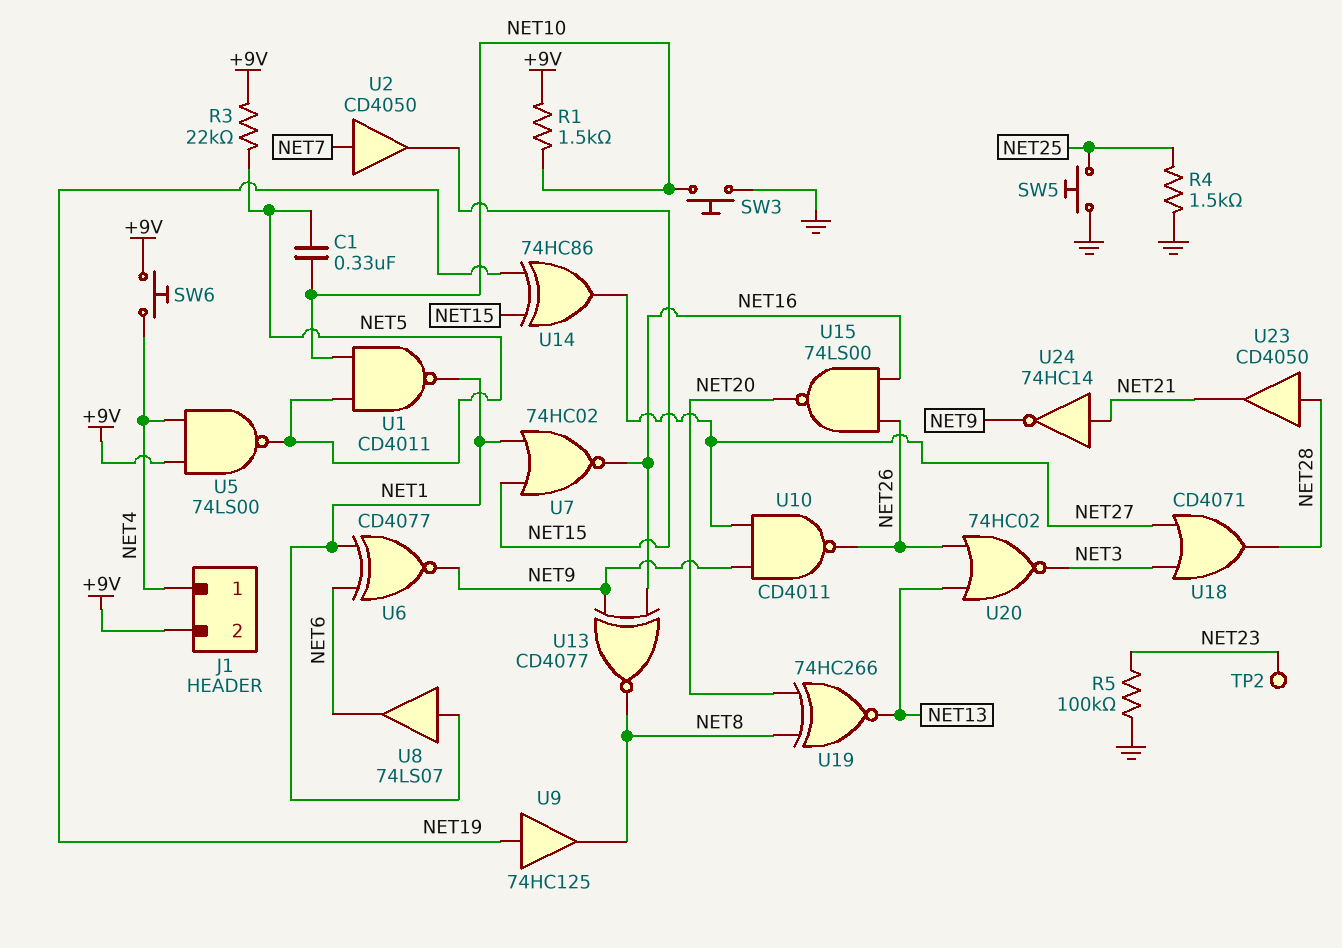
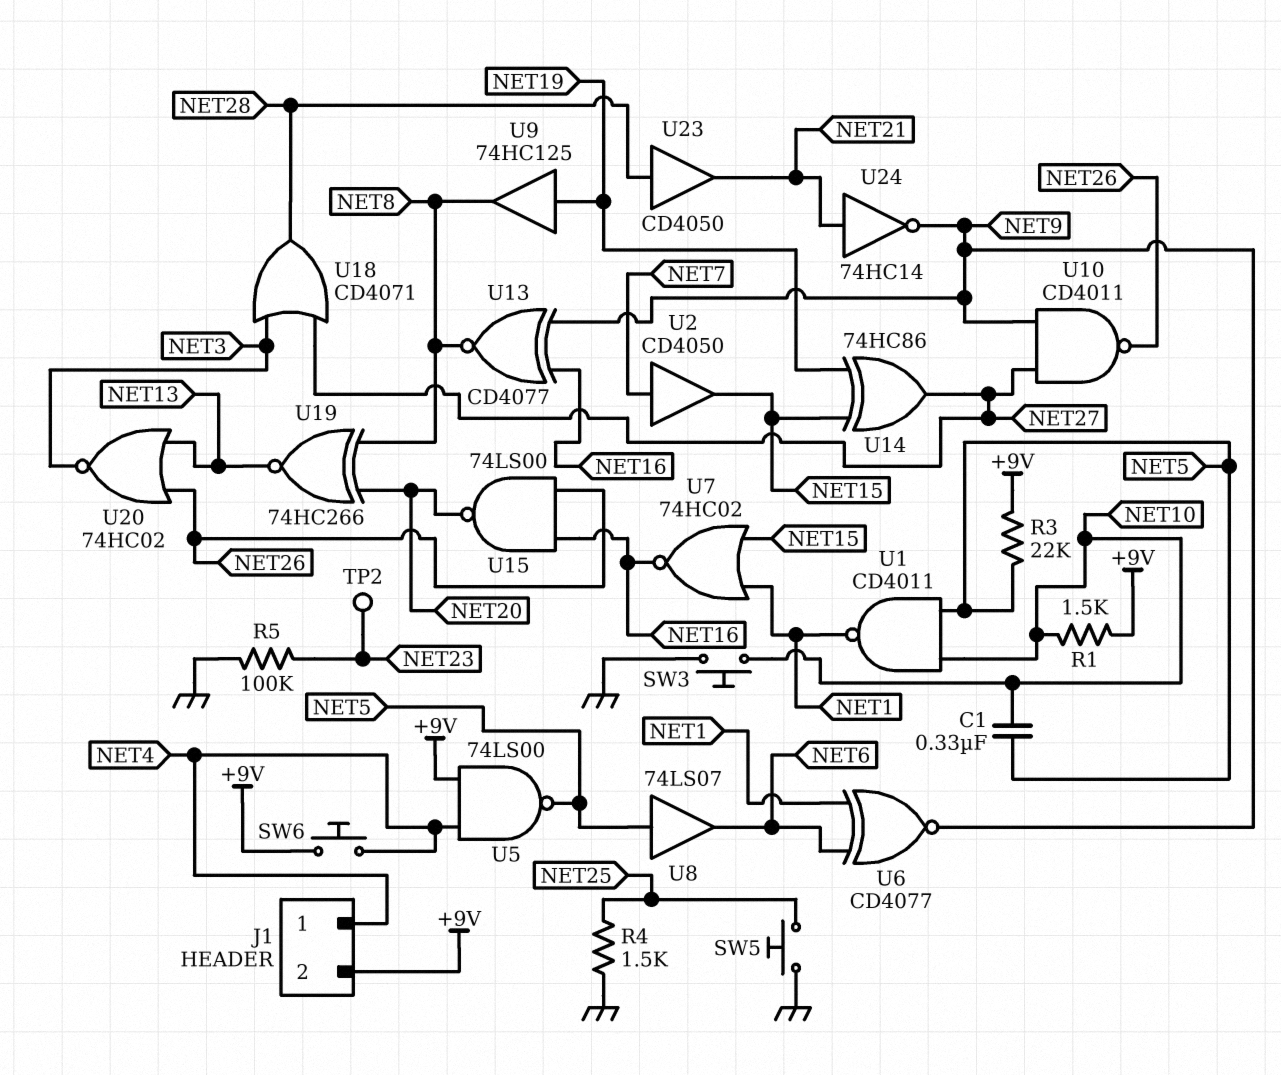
U8: buffer 74LS07 (in NET1, out NET6) -> buffer 74LS07 (in NET5, out NET6)

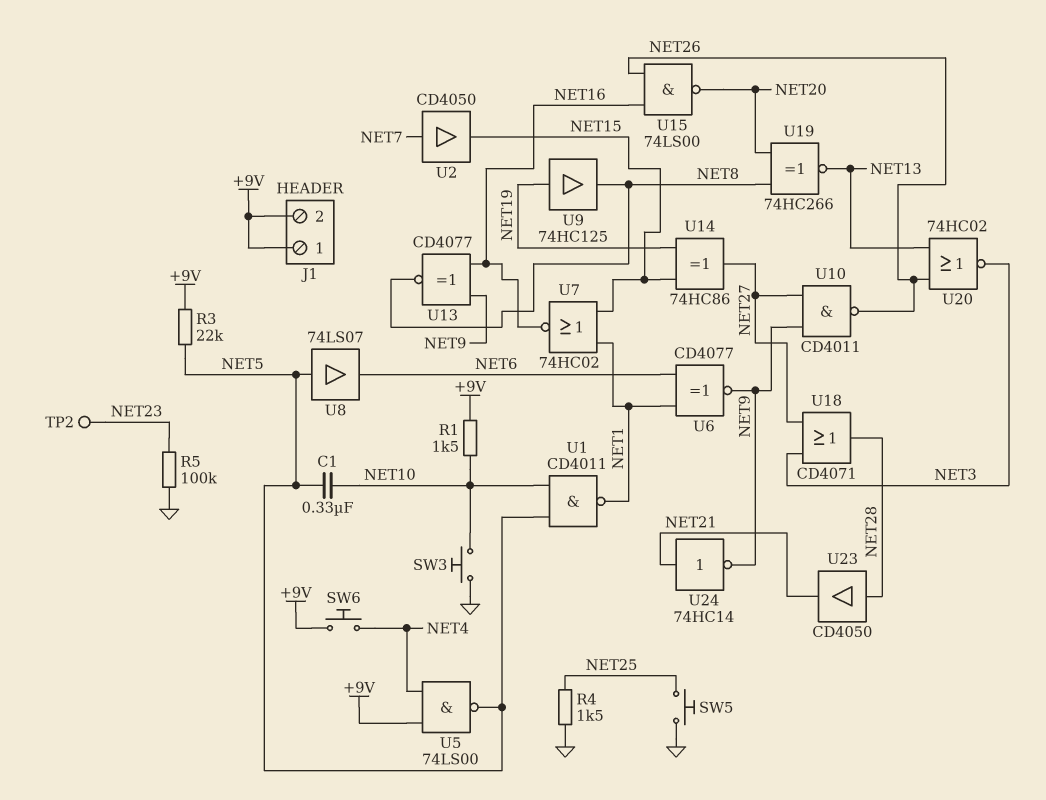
J1 pin 1: NET4 -> +9V

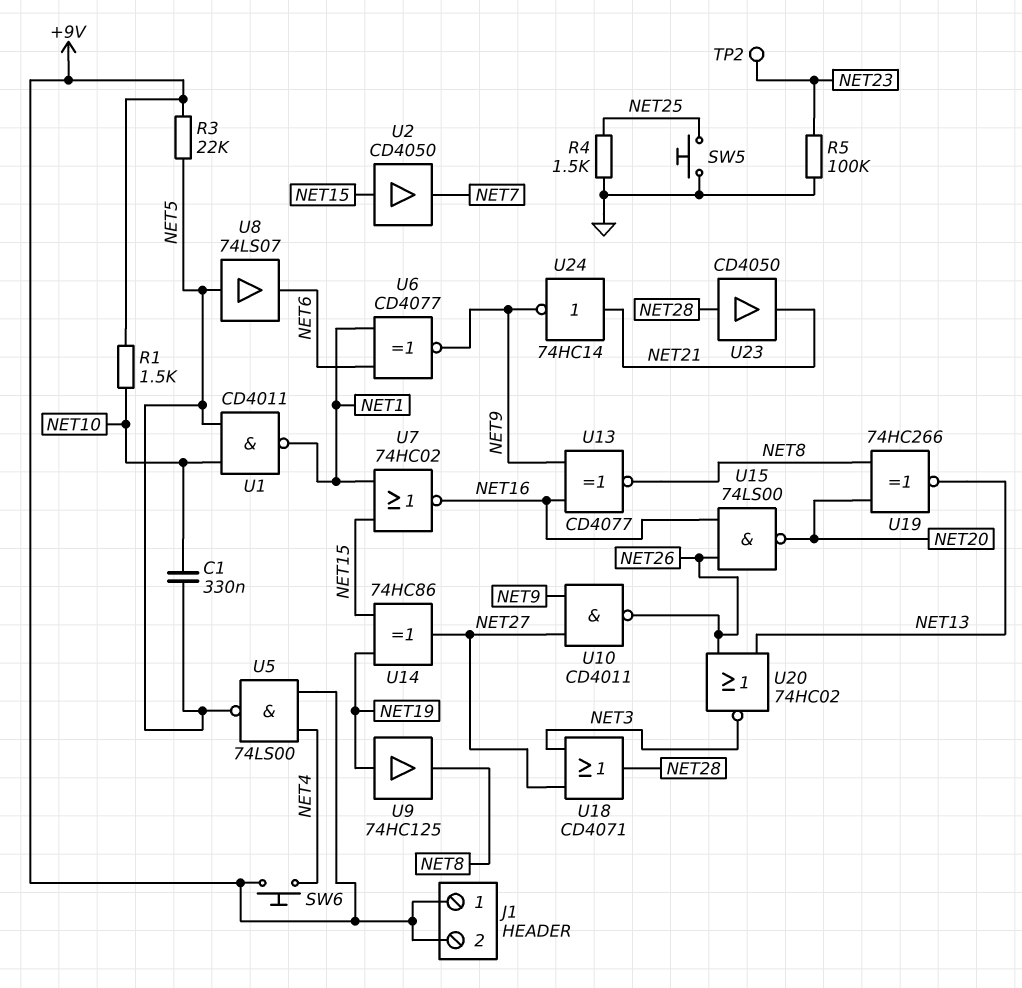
SW3: button (GND, NET10) -> none
U2: buffer CD4050 (in NET7, out NET15) -> buffer CD4050 (in NET15, out NET7)

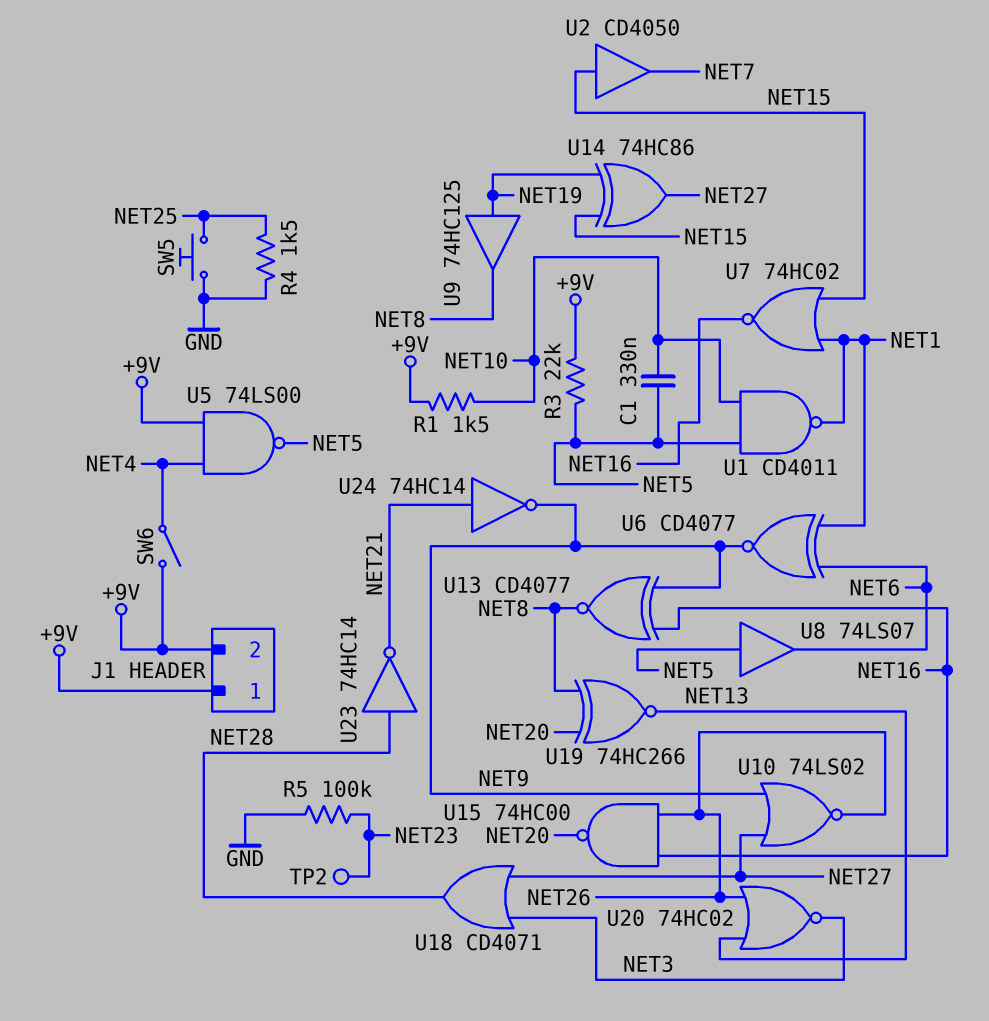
SW6: button (+9V, NET4) -> switch (+9V, NET4)
U10: NAND CD4011 (in NET9, in NET27, out NET26) -> NOR 74LS02 (in NET9, in NET27, out NET26)
U15: NAND 74LS00 (in NET16, in NET26, out NET20) -> NAND 74HC00 (in NET16, in NET26, out NET20)
U23: buffer CD4050 (in NET28, out NET21) -> NOT 74HC14 (in NET28, out NET21)

